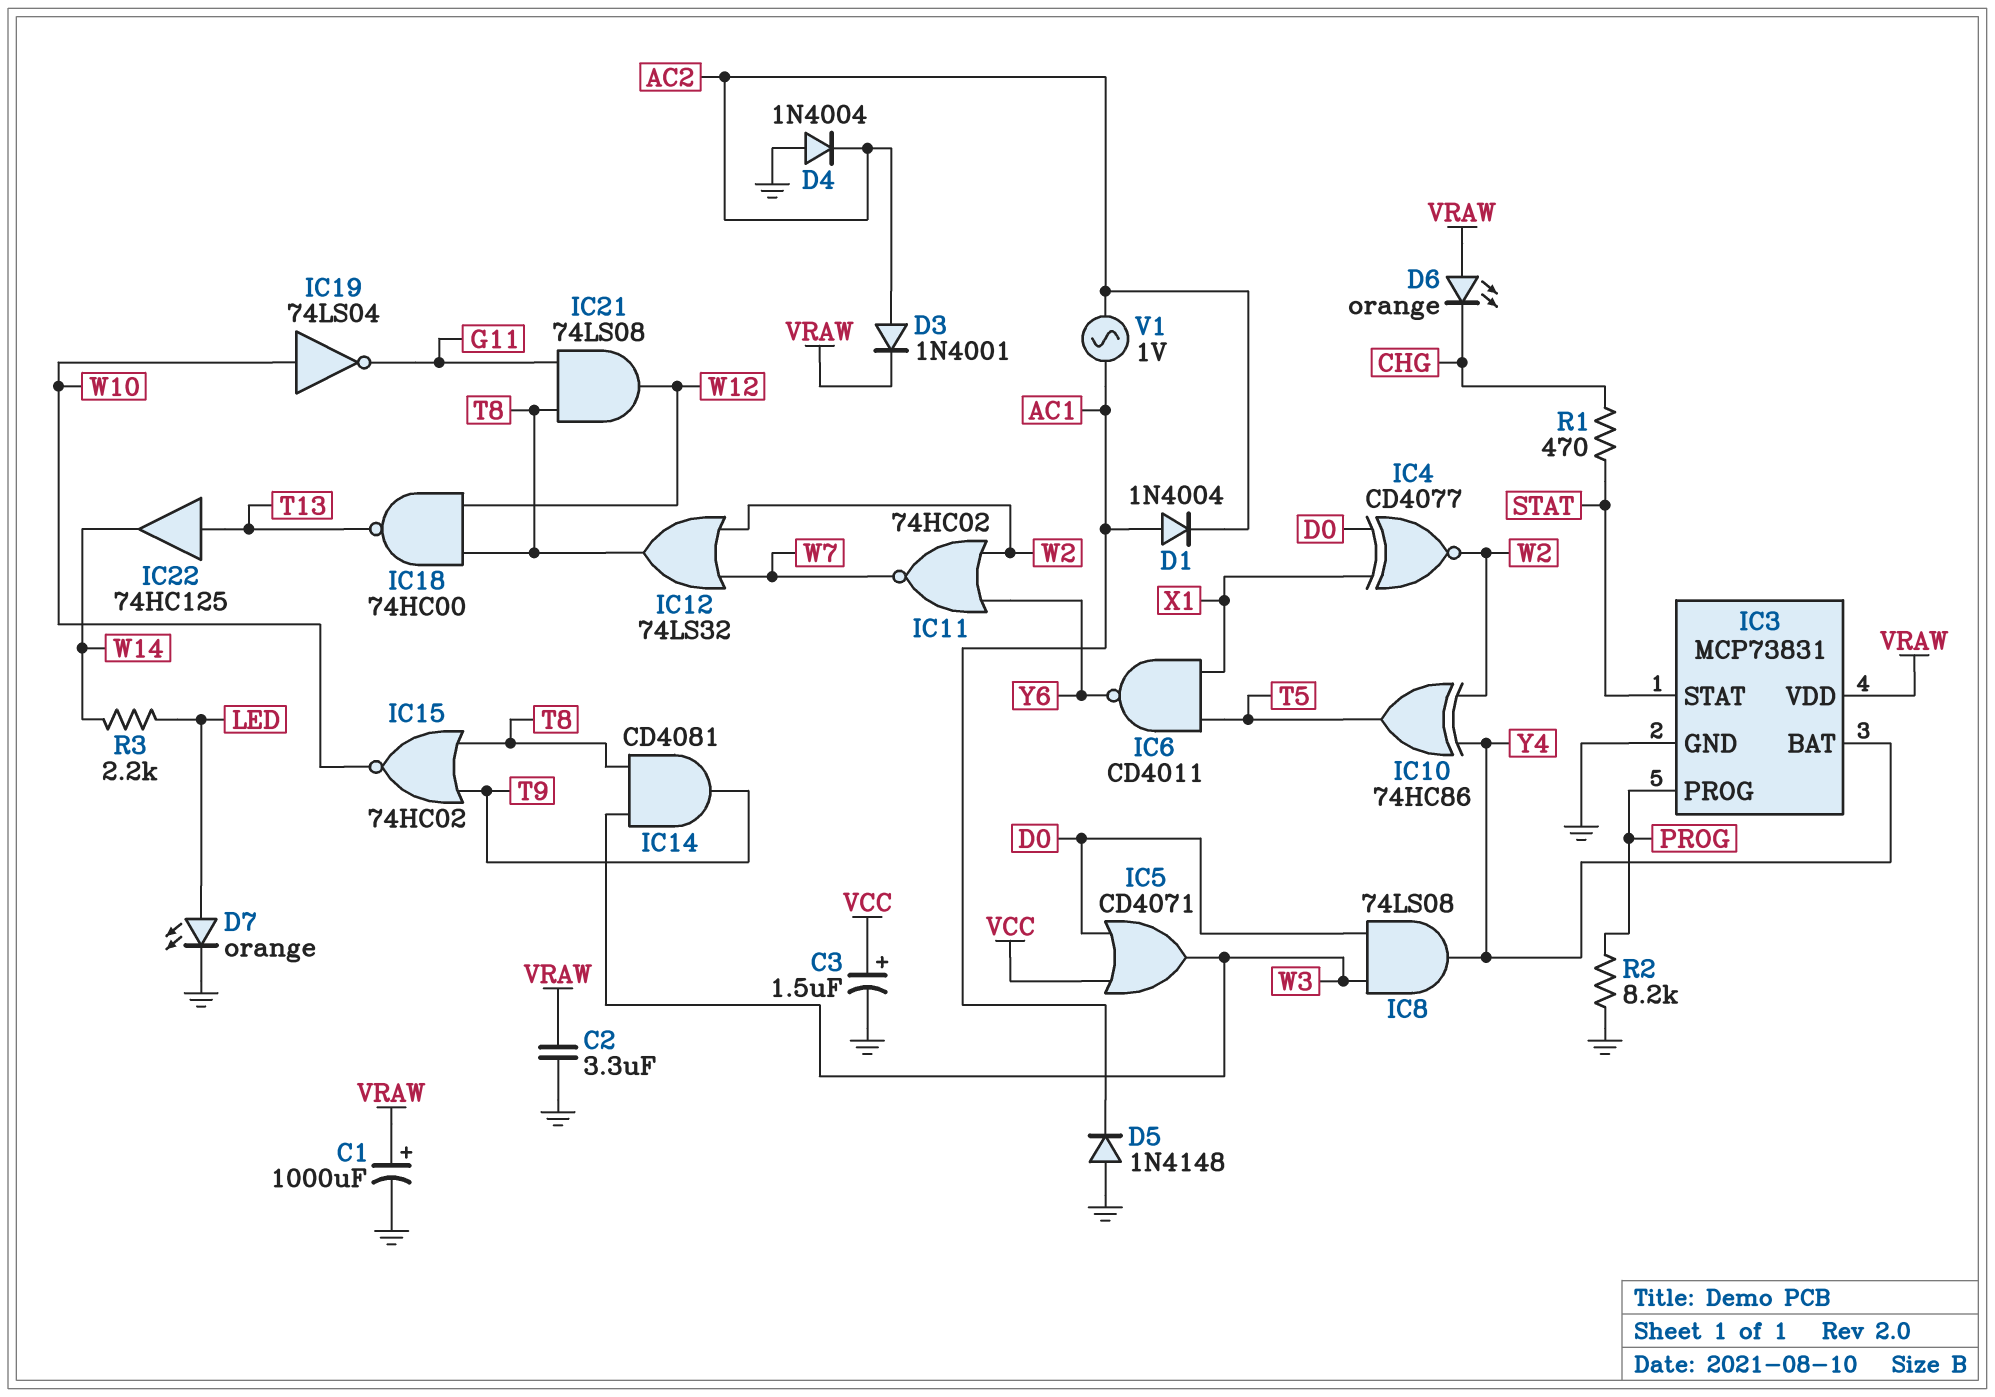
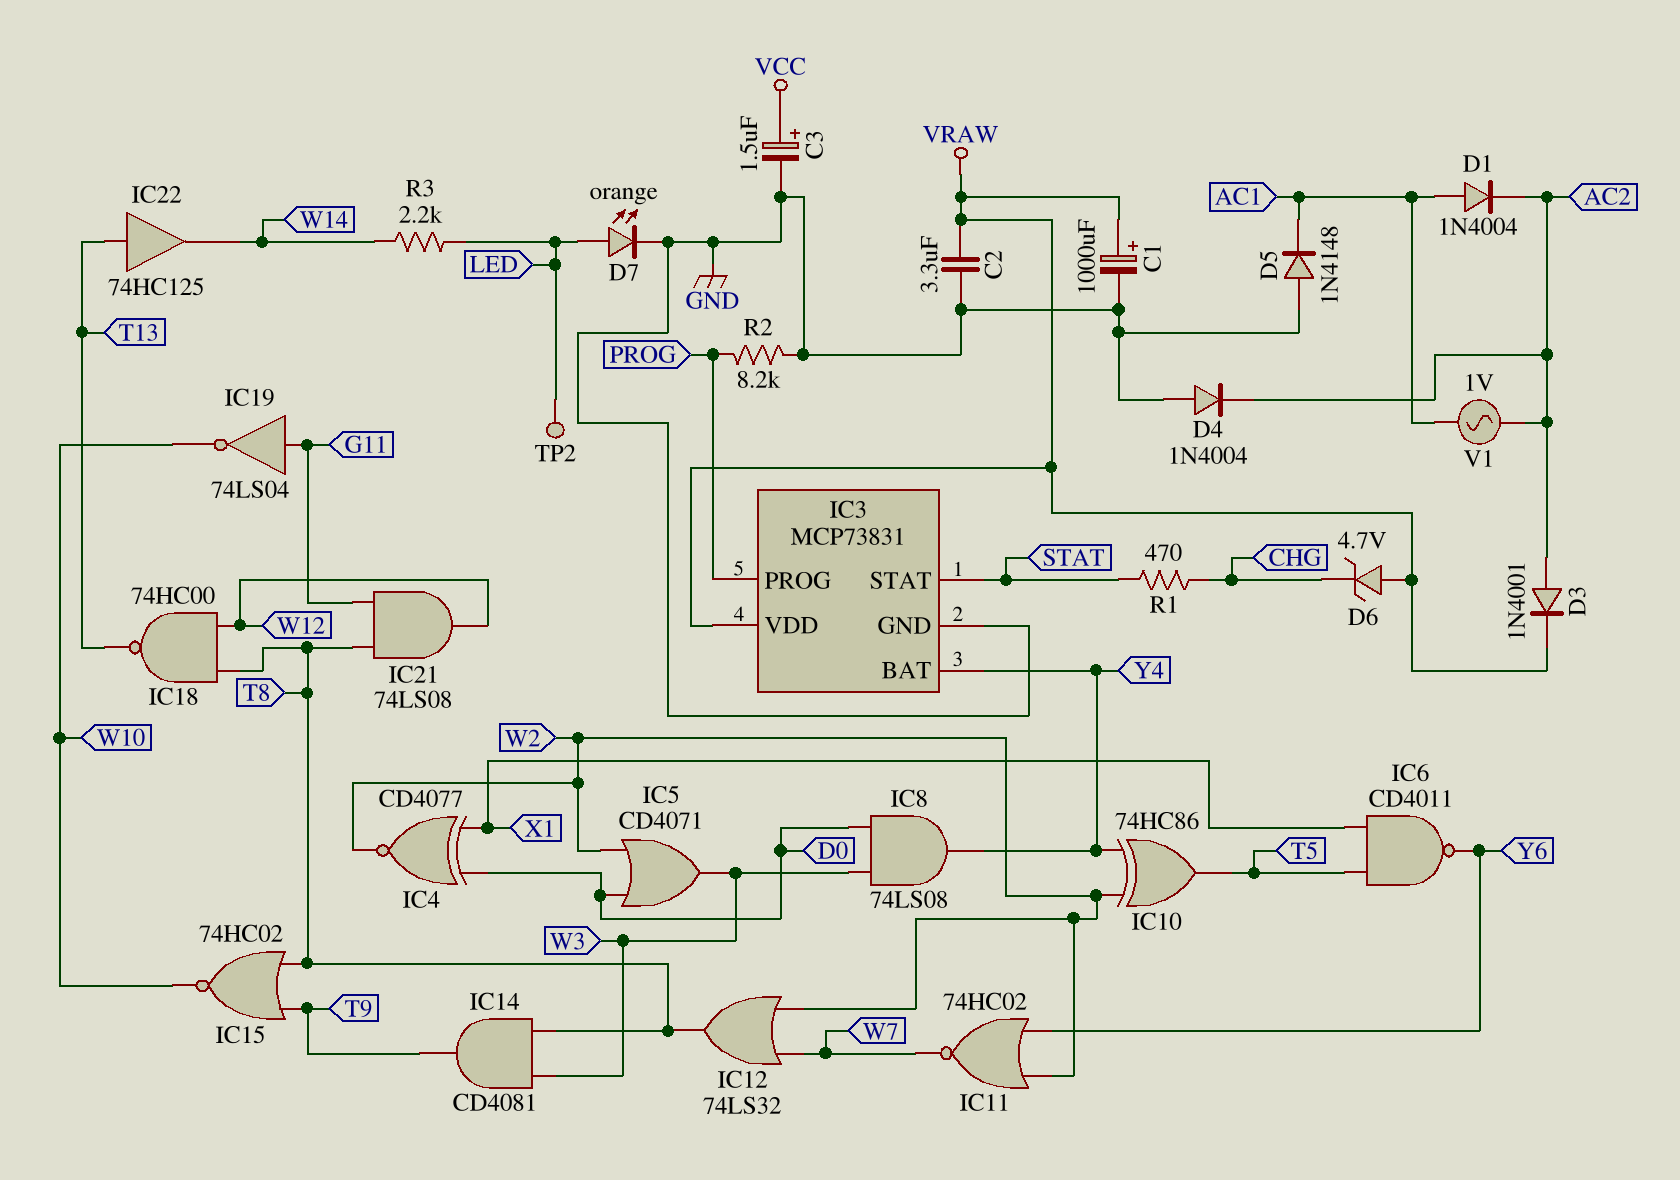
D6: LED orange (A VRAW, K CHG) -> zener 4.7V (A VRAW, K CHG)
IC5: OR CD4071 (in D0, in VCC, out W3) -> OR CD4071 (in D0, in W2, out W3)
IC19: NOT 74LS04 (in W10, out G11) -> NOT 74LS04 (in G11, out W10)
TP2: none -> test point (LED)

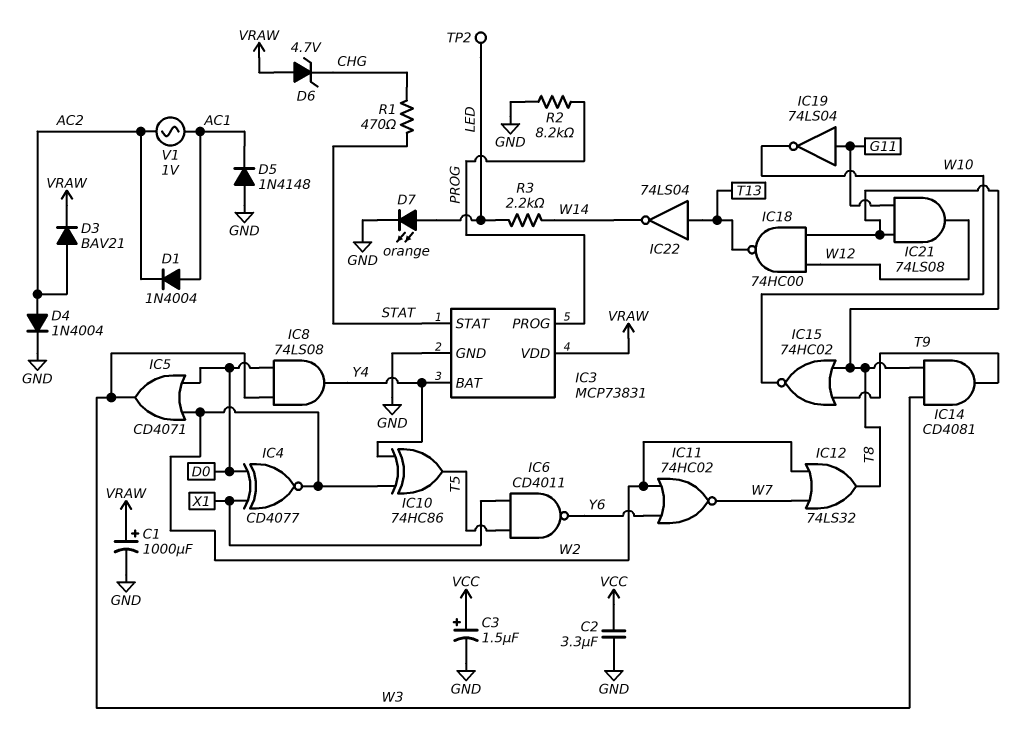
C2: 3.3uF (GND, VRAW) -> 3.3uF (GND, VCC)
D3: diode 1N4001 (A AC2, K VRAW) -> diode BAV21 (A AC2, K VRAW)
D4: diode 1N4004 (A GND, K AC2) -> diode 1N4004 (A AC2, K GND)
IC22: buffer 74HC125 (in T13, out W14) -> NOT 74LS04 (in T13, out W14)

